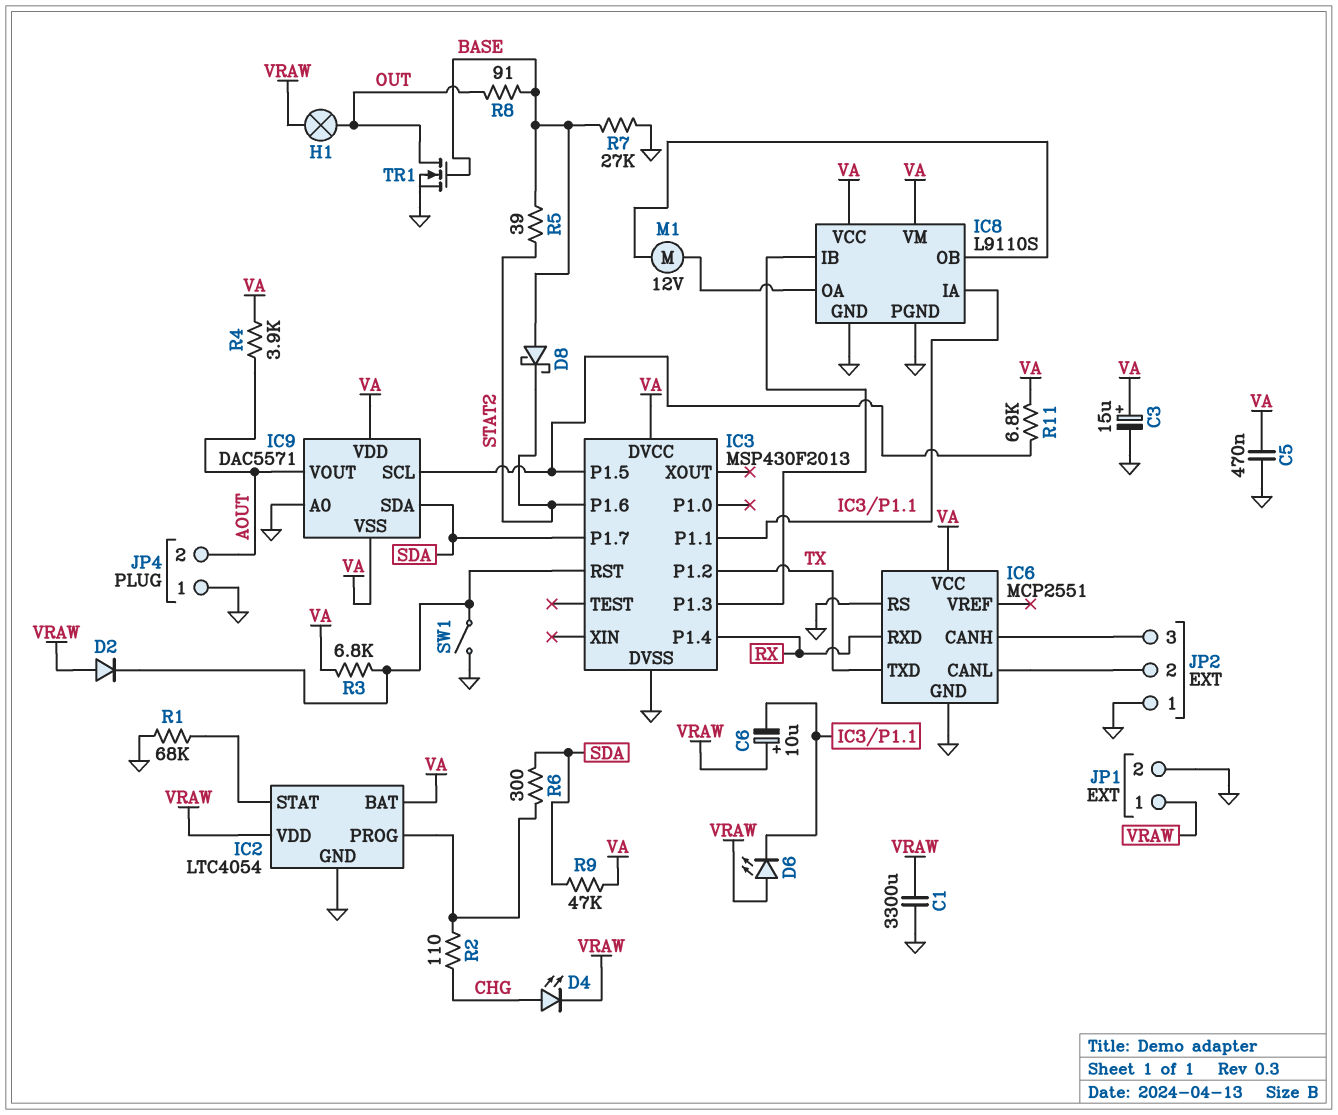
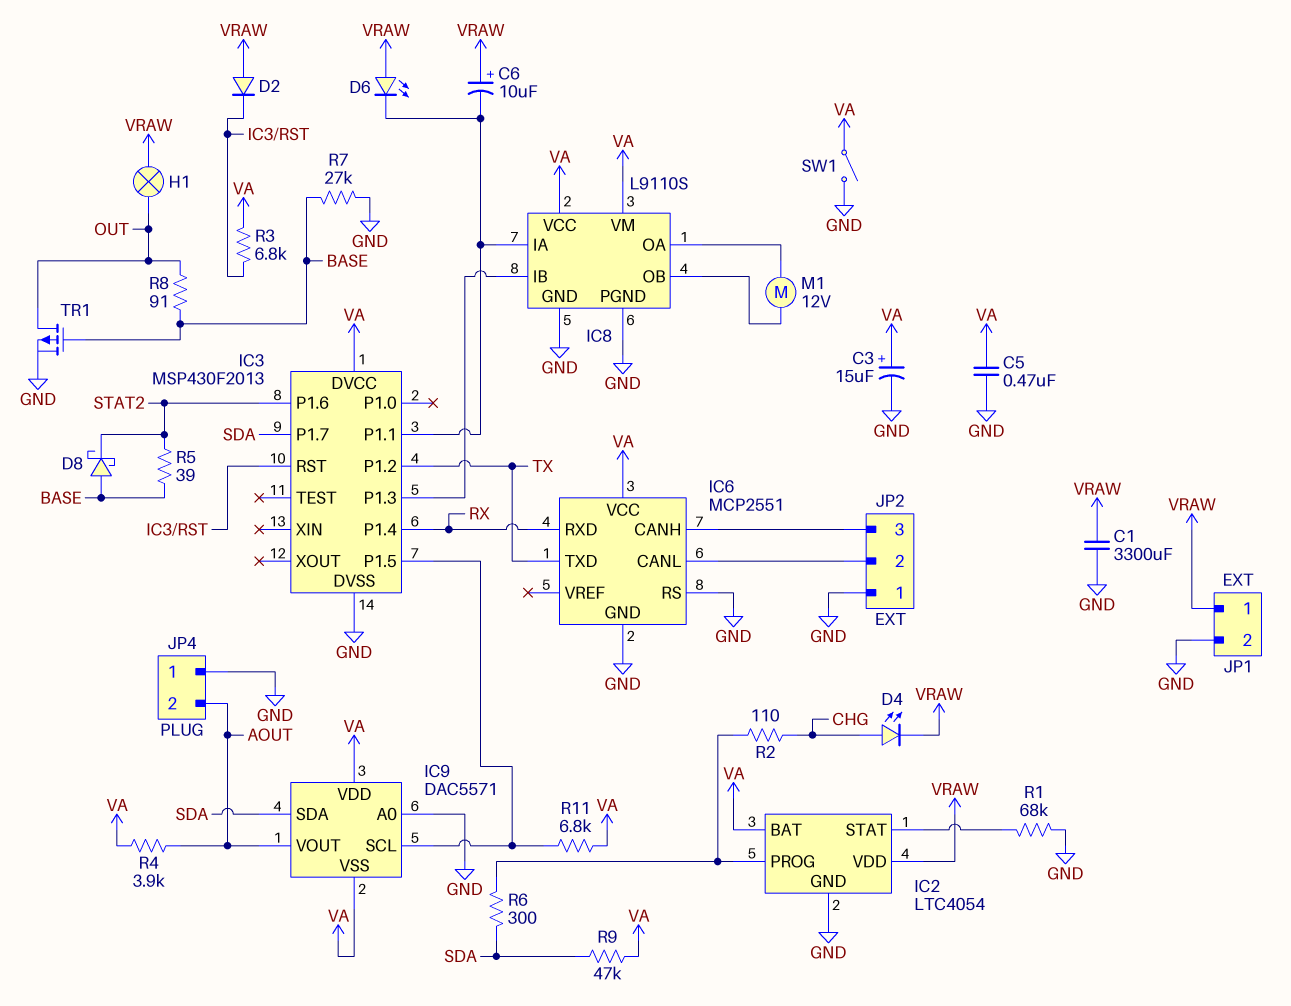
SW1: switch (GND, IC3/RST) -> switch (GND, VA)
TR1: NMOS (G BASE, D OUT, S GND) -> PMOS (G BASE, D OUT, S GND)

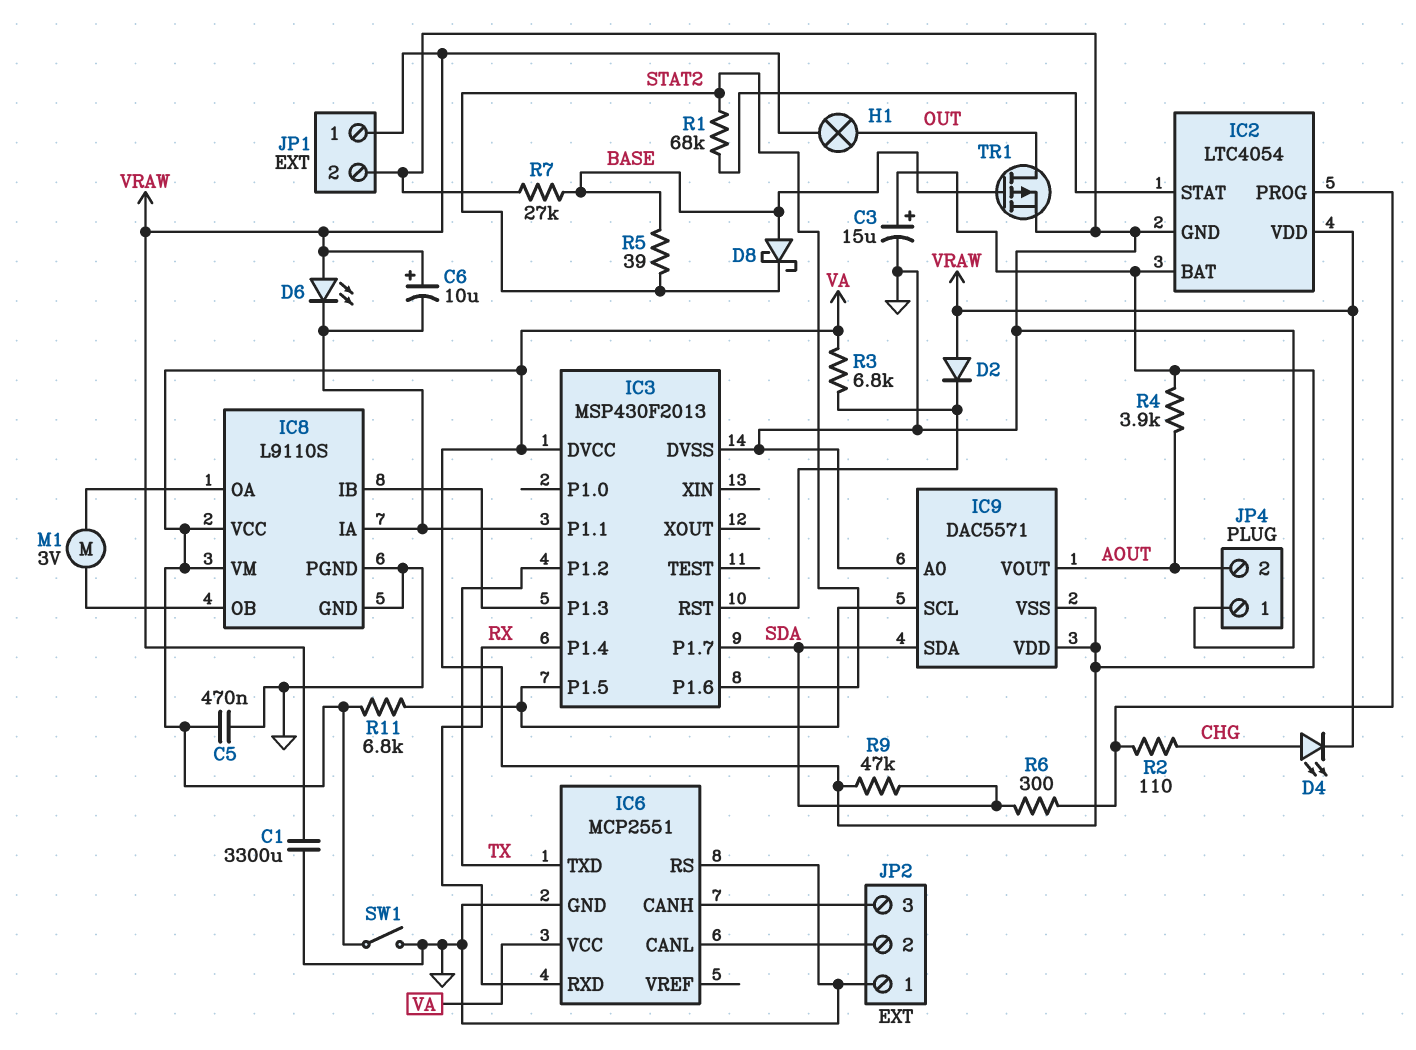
M1: motor 12V (IC8/OA, IC8/OB) -> motor 3V (IC8/OA, IC8/OB)
R1: 68k (GND, IC2/STAT) -> 68k (IC2/STAT, STAT2)
R8: 91 (BASE, OUT) -> none

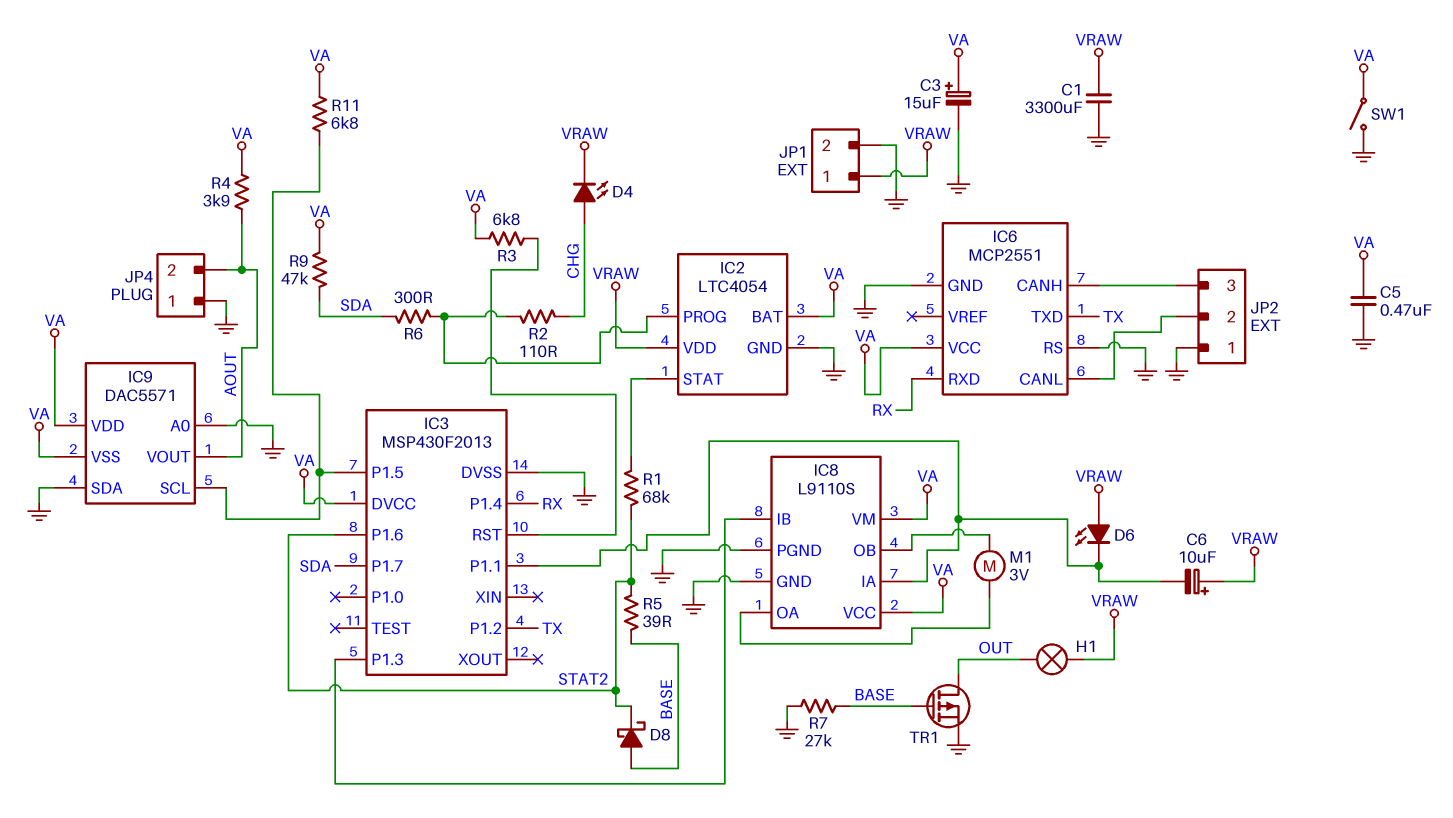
D2: diode (A VRAW, K IC3/RST) -> none
IC9 pin SDA: SDA -> GND

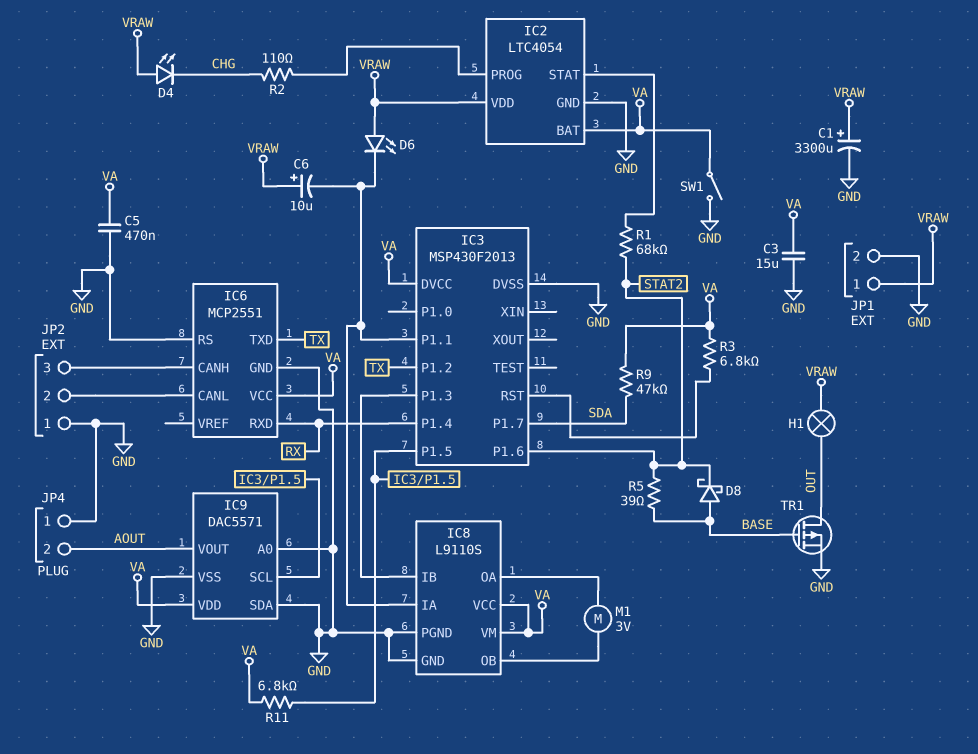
C1: 3300uF (GND, VRAW) -> 3300uF (plus VRAW, minus GND)
C3: 15uF (plus VA, minus GND) -> 15uF (GND, VA)
D4: LED (A CHG, K VRAW) -> LED (A VRAW, K CHG)
IC9 pin VSS: VA -> GND
R4: 3.9k (AOUT, VA) -> none
R6: 300 (IC2/PROG, SDA) -> none
R7: 27k (BASE, GND) -> none

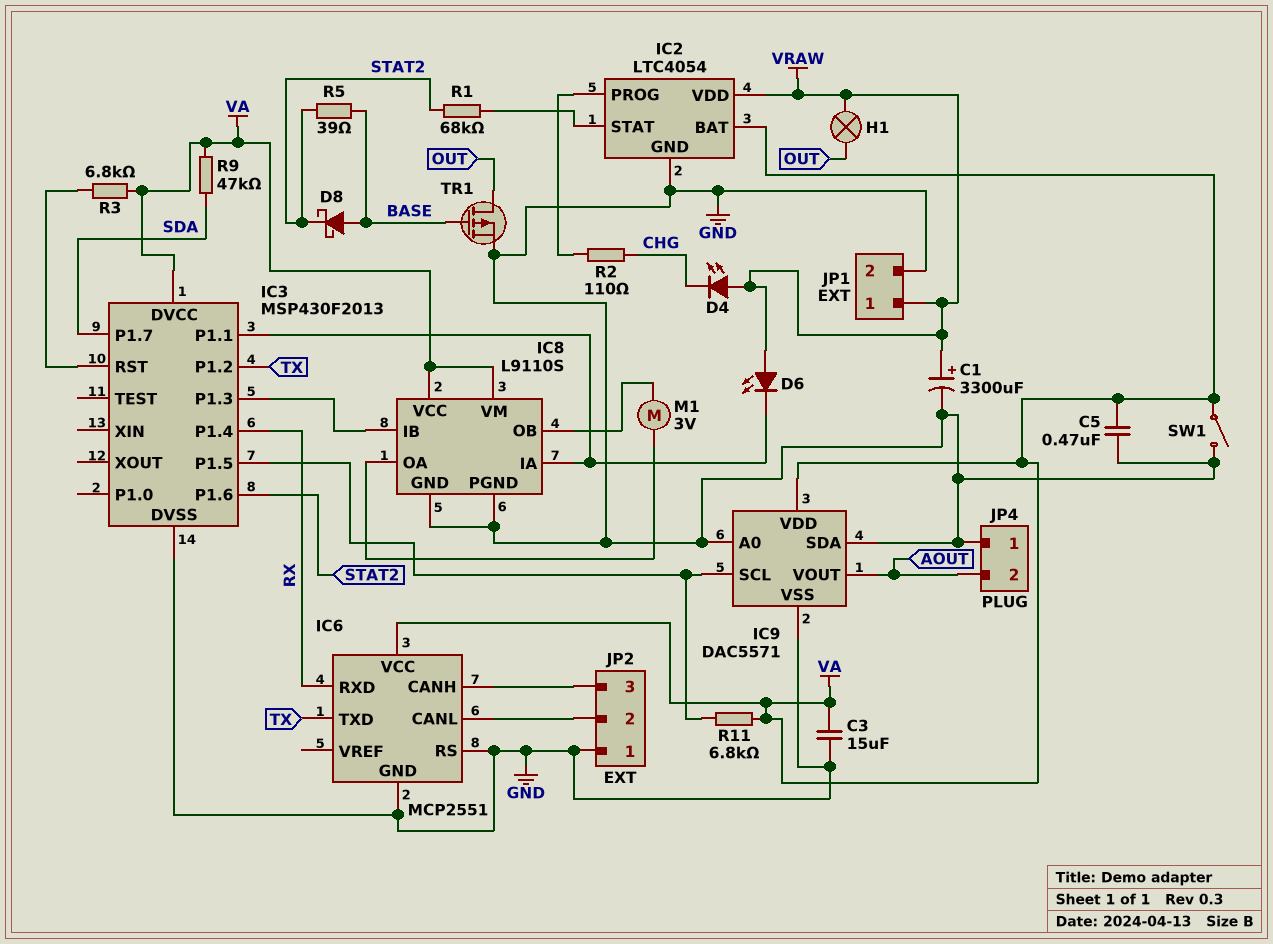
C6: 10uF (plus VRAW, minus IC3/P1.1) -> none

